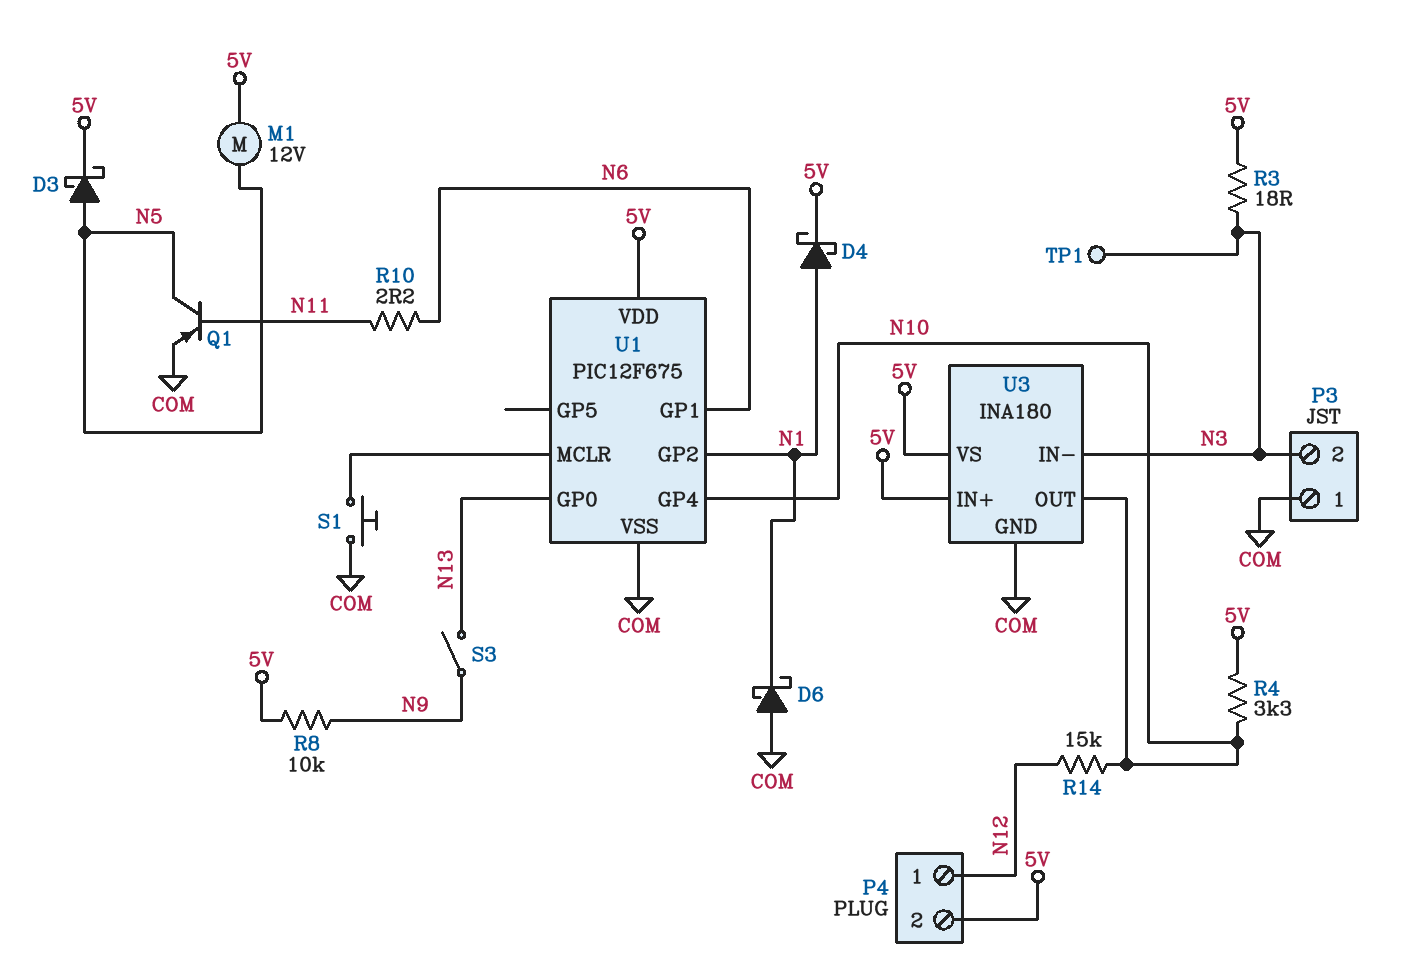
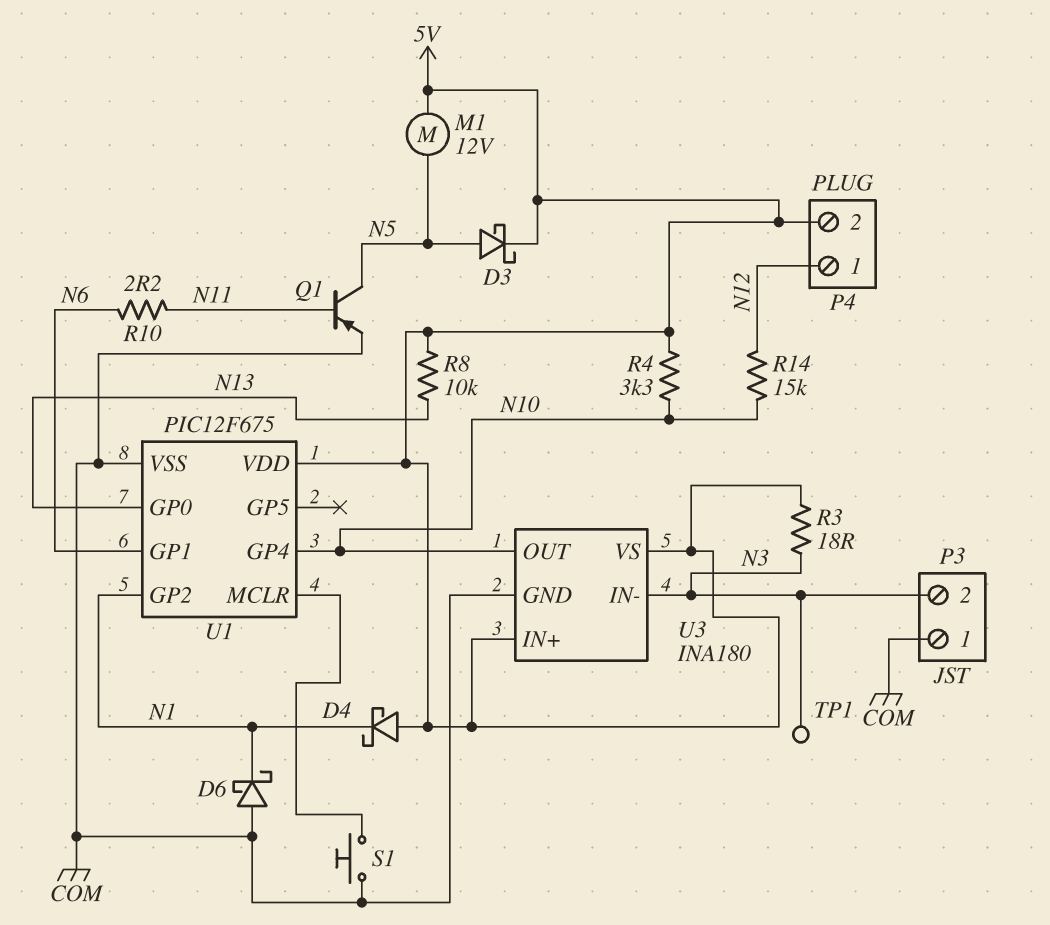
D4: schottky (A N1, K 5V) -> schottky (A 5V, K N1)
R8: 10k (5V, N9) -> 10k (5V, N13)
S3: switch (N9, N13) -> none

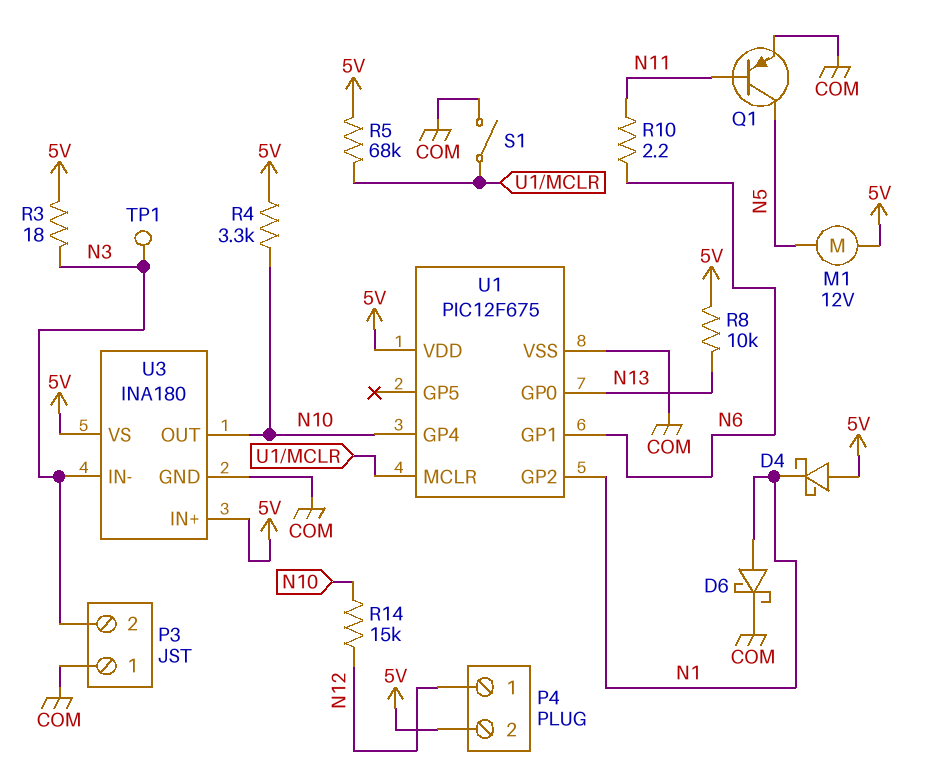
D3: schottky (A N5, K 5V) -> none
D6: schottky (A COM, K N1) -> schottky (A N1, K COM)
R5: none -> 68k (5V, U1/MCLR)
S1: button (COM, U1/MCLR) -> switch (COM, U1/MCLR)

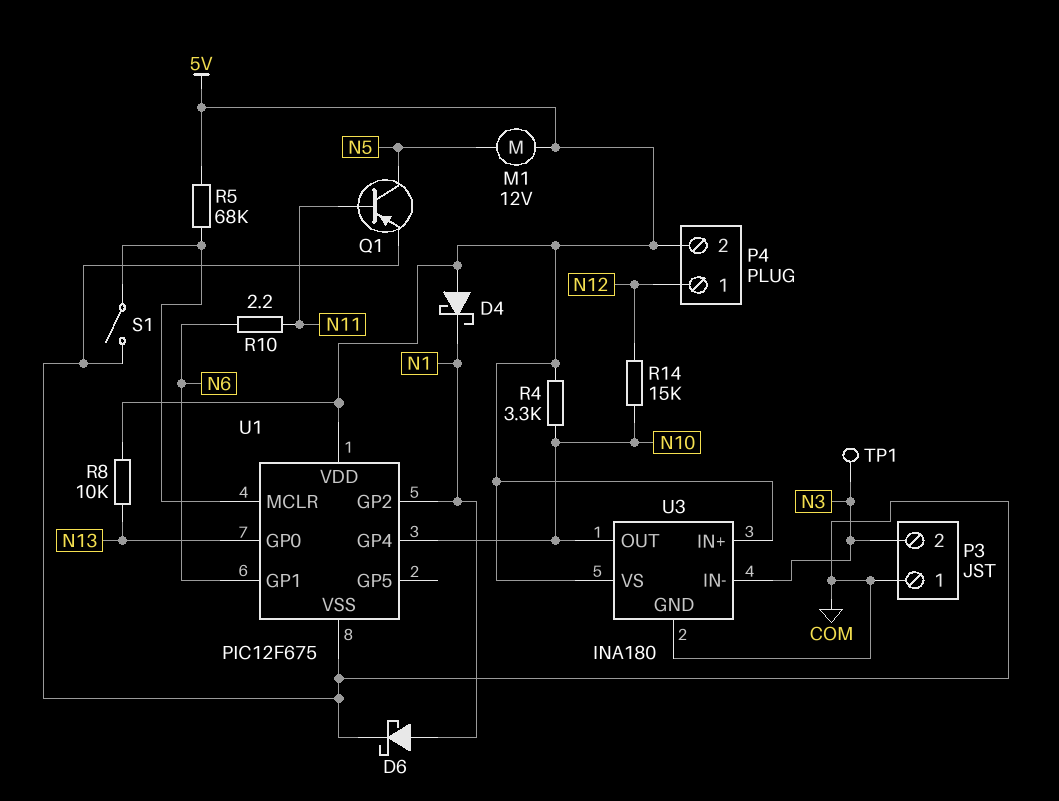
R3: 18 (5V, N3) -> none

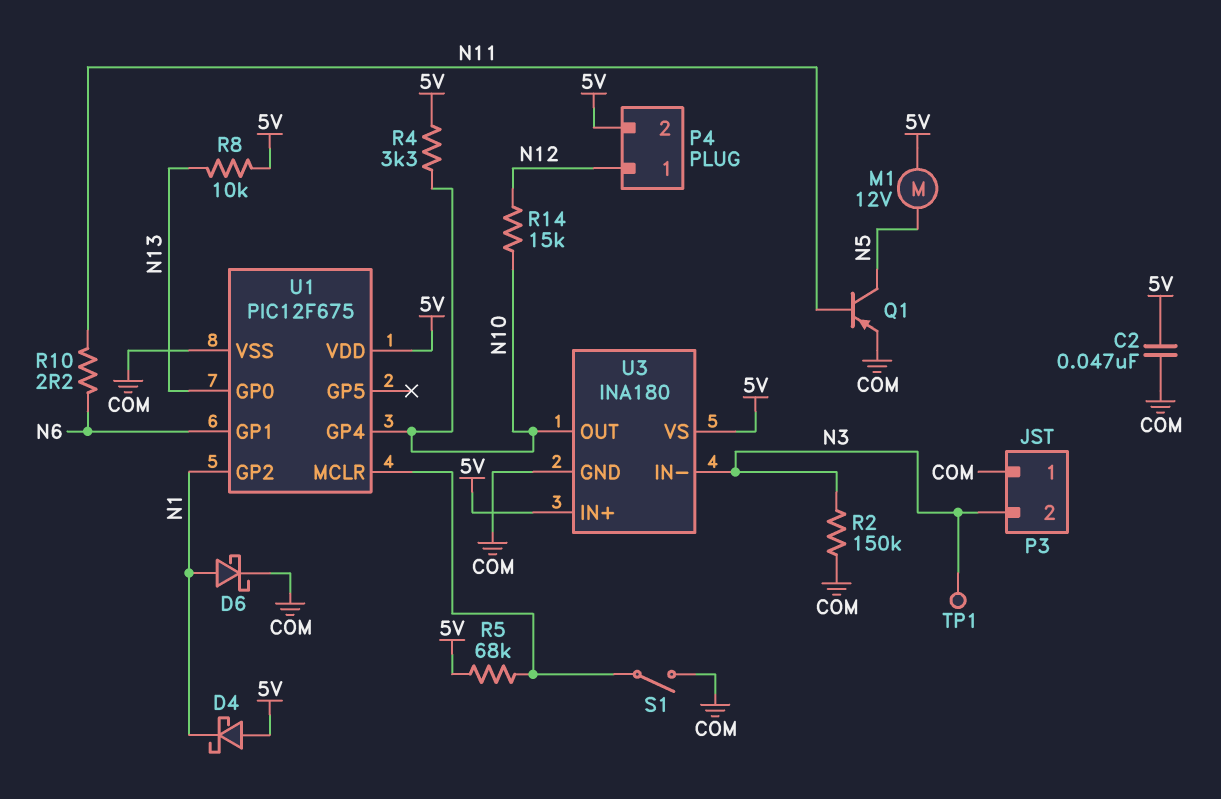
C2: none -> 47nF (5V, COM)
R2: none -> 150k (COM, N3)

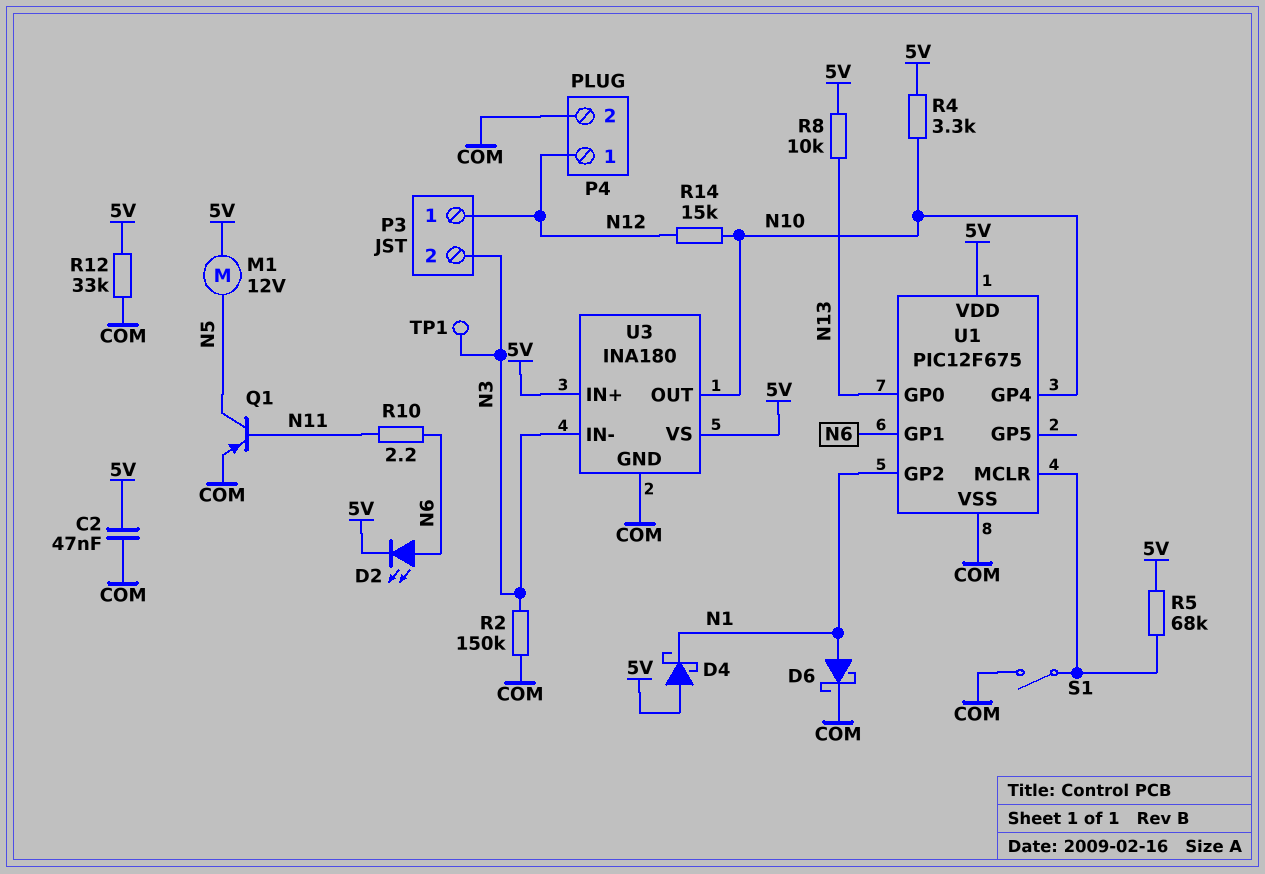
D2: none -> LED (A N6, K 5V)
P3 pin 1: COM -> N12
P4 pin 2: 5V -> COM
R12: none -> 33k (5V, COM)

